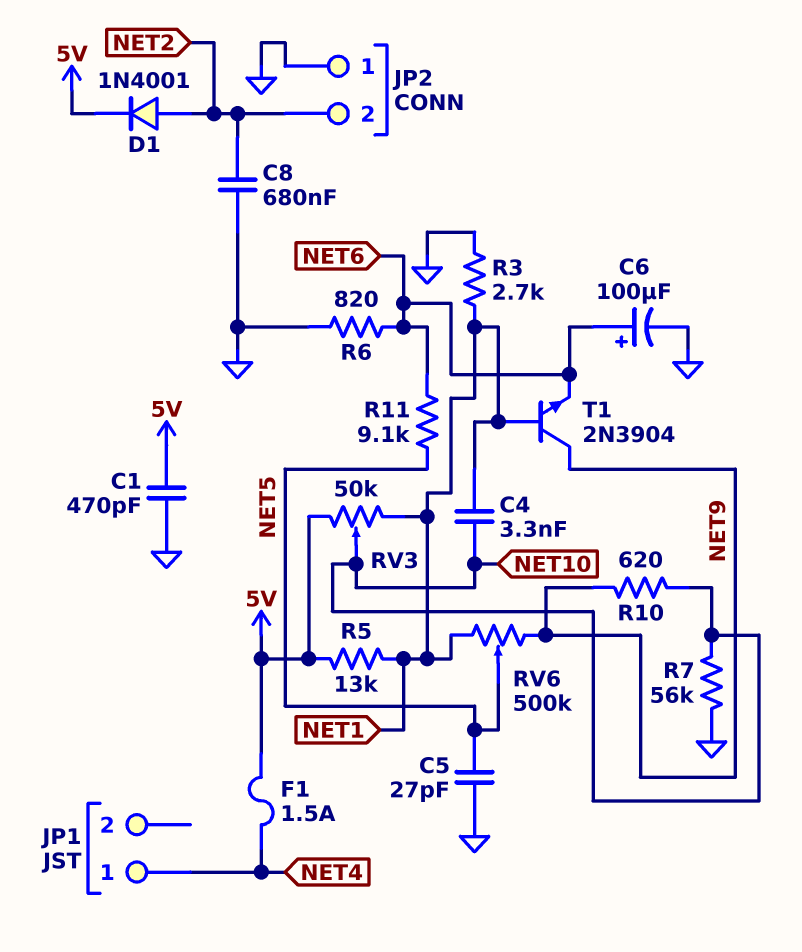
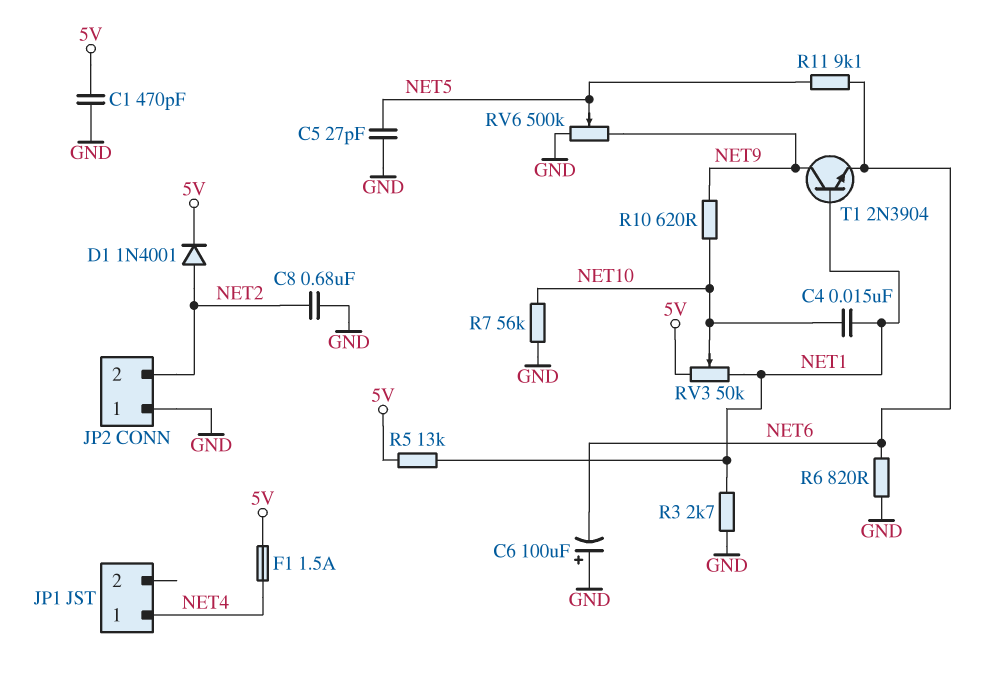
C4: 3.3nF (NET1, NET10) -> 15nF (NET1, NET10)
C6: 100uF (plus NET6, minus GND) -> 100uF (plus GND, minus NET6)
RV6: 500k (NET1, NET9, wiper NET5) -> 500k (GND, NET9, wiper NET5)

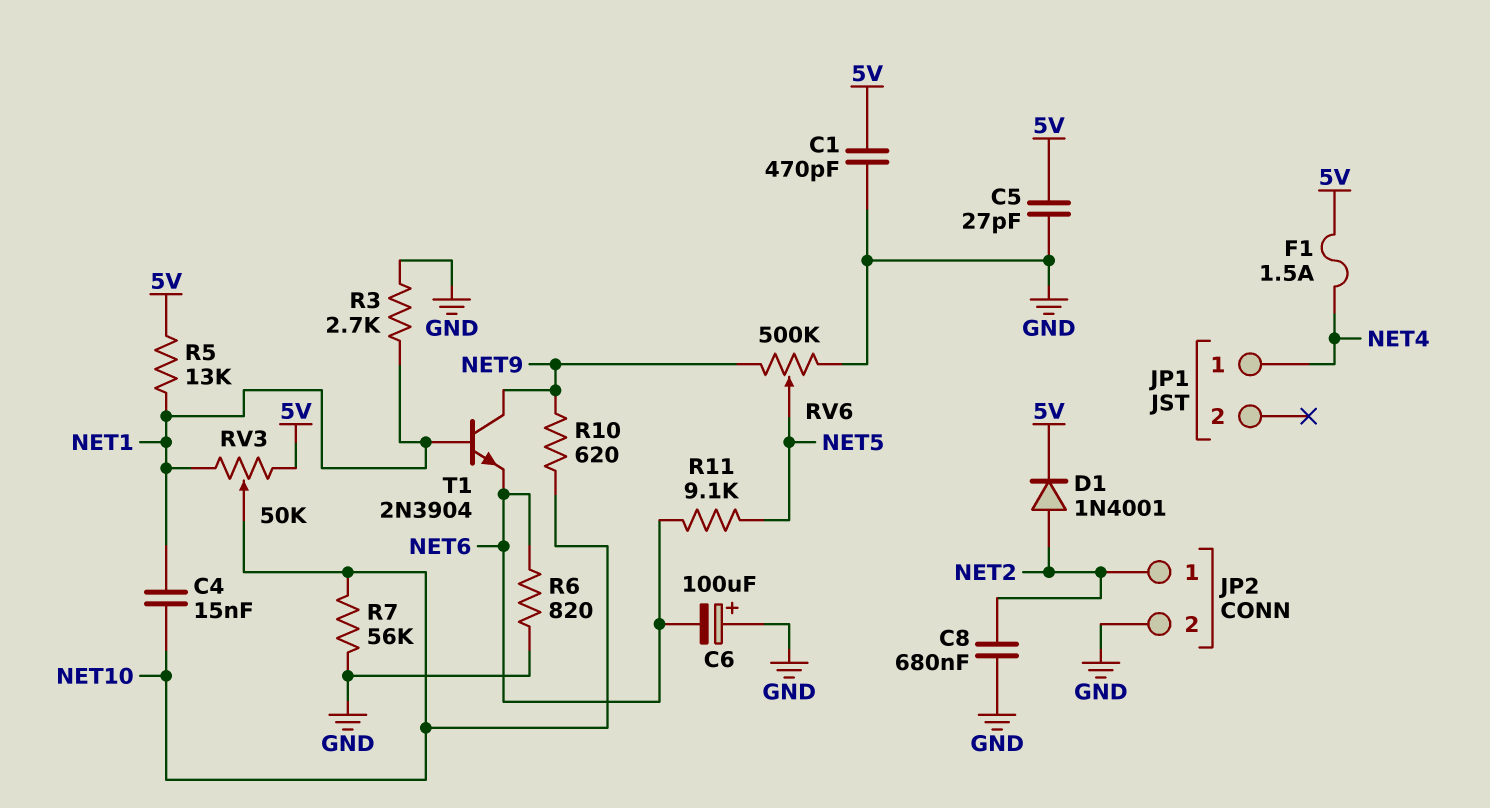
C5: 27pF (GND, NET5) -> 27pF (5V, GND)
JP2 pin 1: GND -> NET2
JP2 pin 2: NET2 -> GND

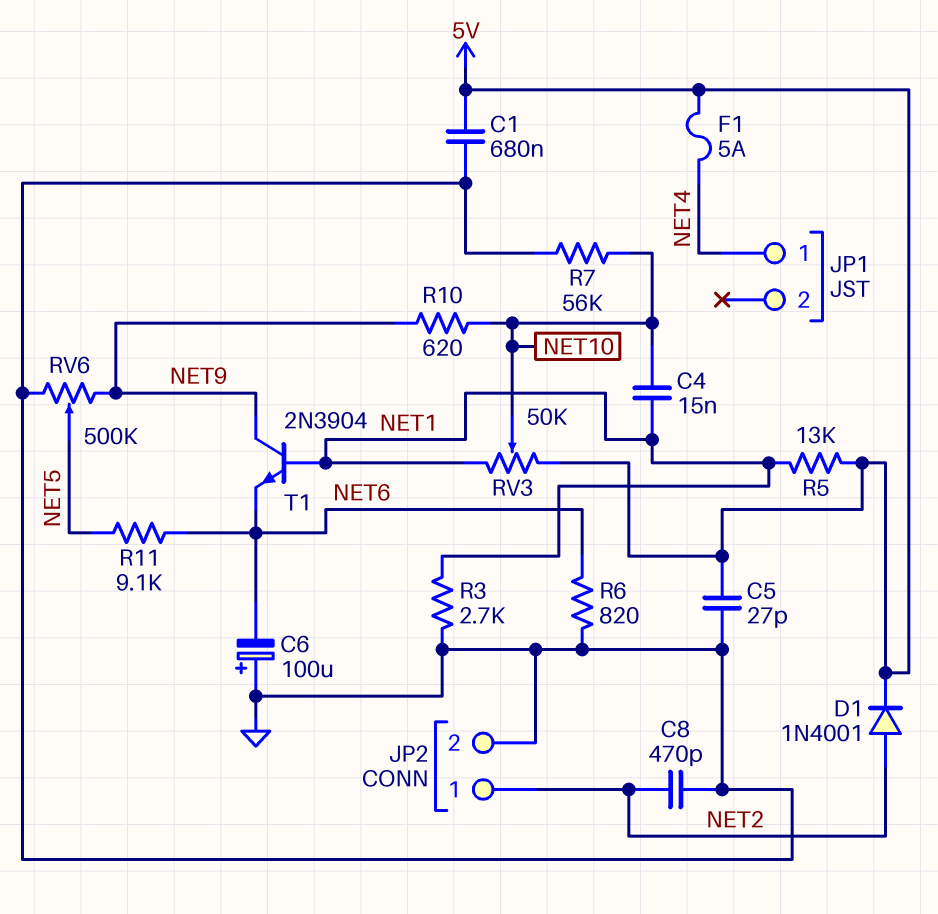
C1: 470pF (5V, GND) -> 680nF (5V, GND)
C8: 680nF (GND, NET2) -> 470pF (GND, NET2)
F1: 1.5A (5V, NET4) -> 5A (5V, NET4)

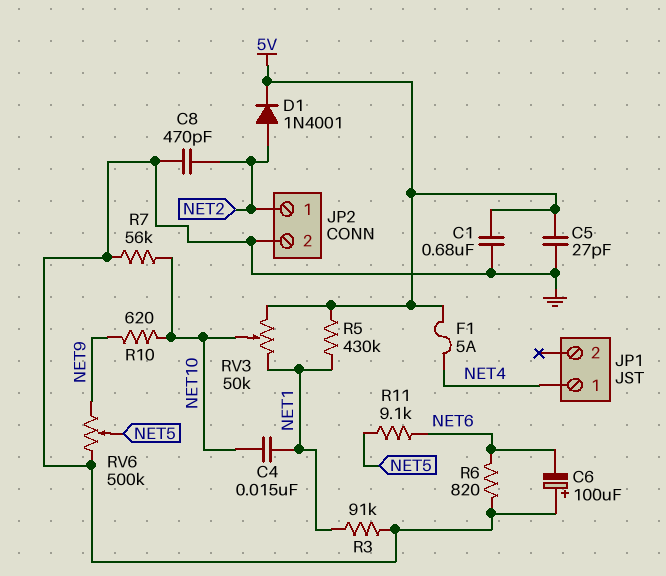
R3: 2.7k (GND, NET1) -> 91k (GND, NET1)
R5: 13k (5V, NET1) -> 430k (5V, NET1)
T1: NPN 2N3904 (B NET1, C NET9, E NET6) -> none

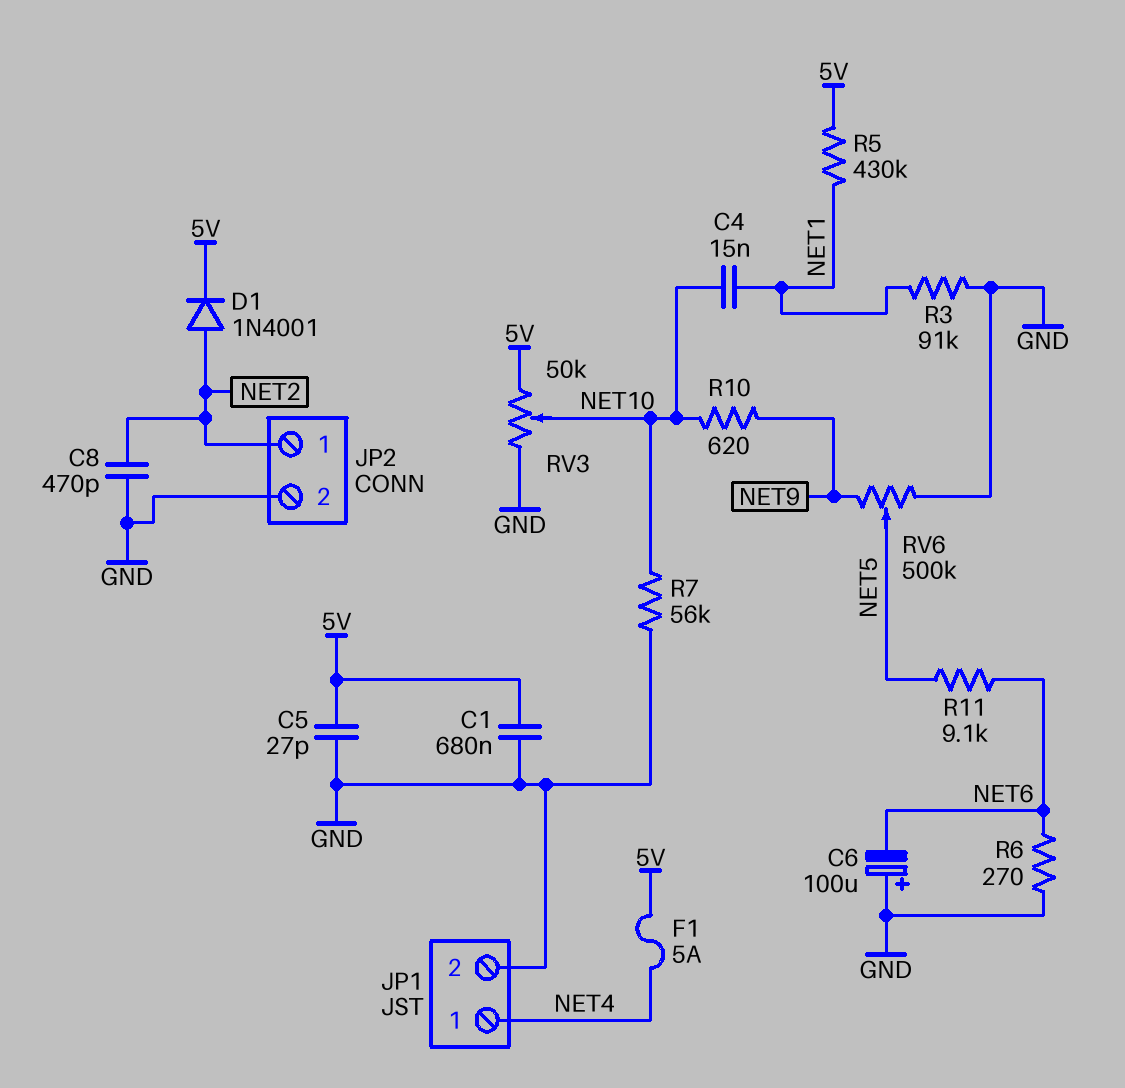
JP1 pin 2: none -> GND
R6: 820 (GND, NET6) -> 270 (GND, NET6)
RV3: 50k (5V, NET1, wiper NET10) -> 50k (5V, GND, wiper NET10)

